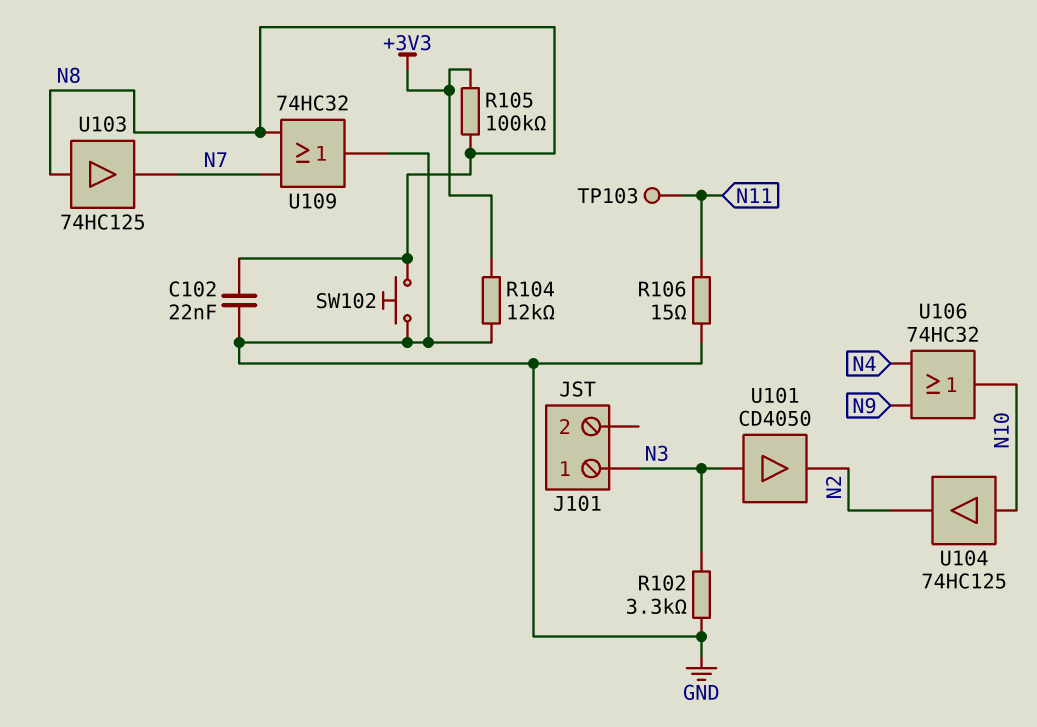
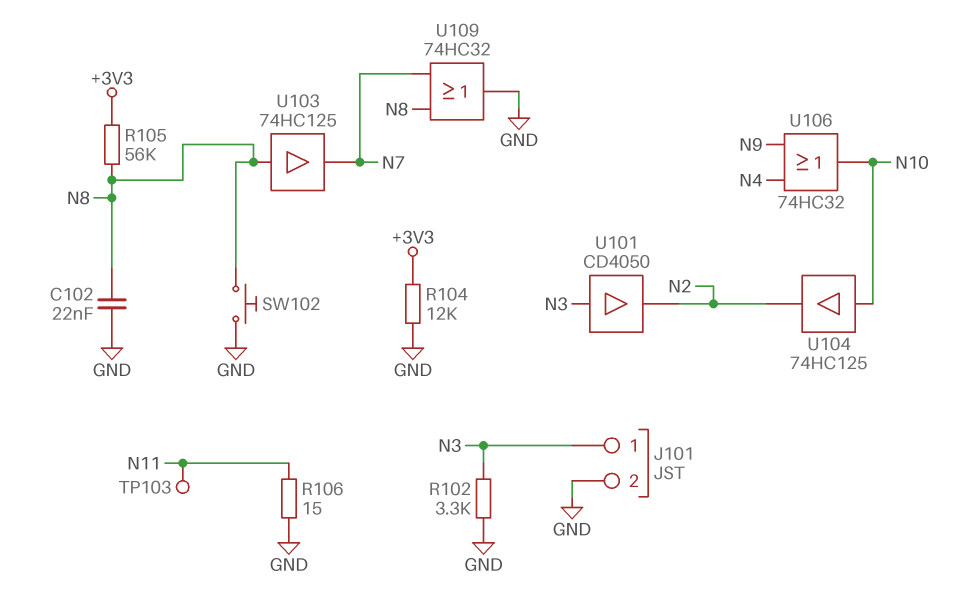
J101 pin 2: none -> GND
R105: 100k (+3V3, N8) -> 56k (+3V3, N8)

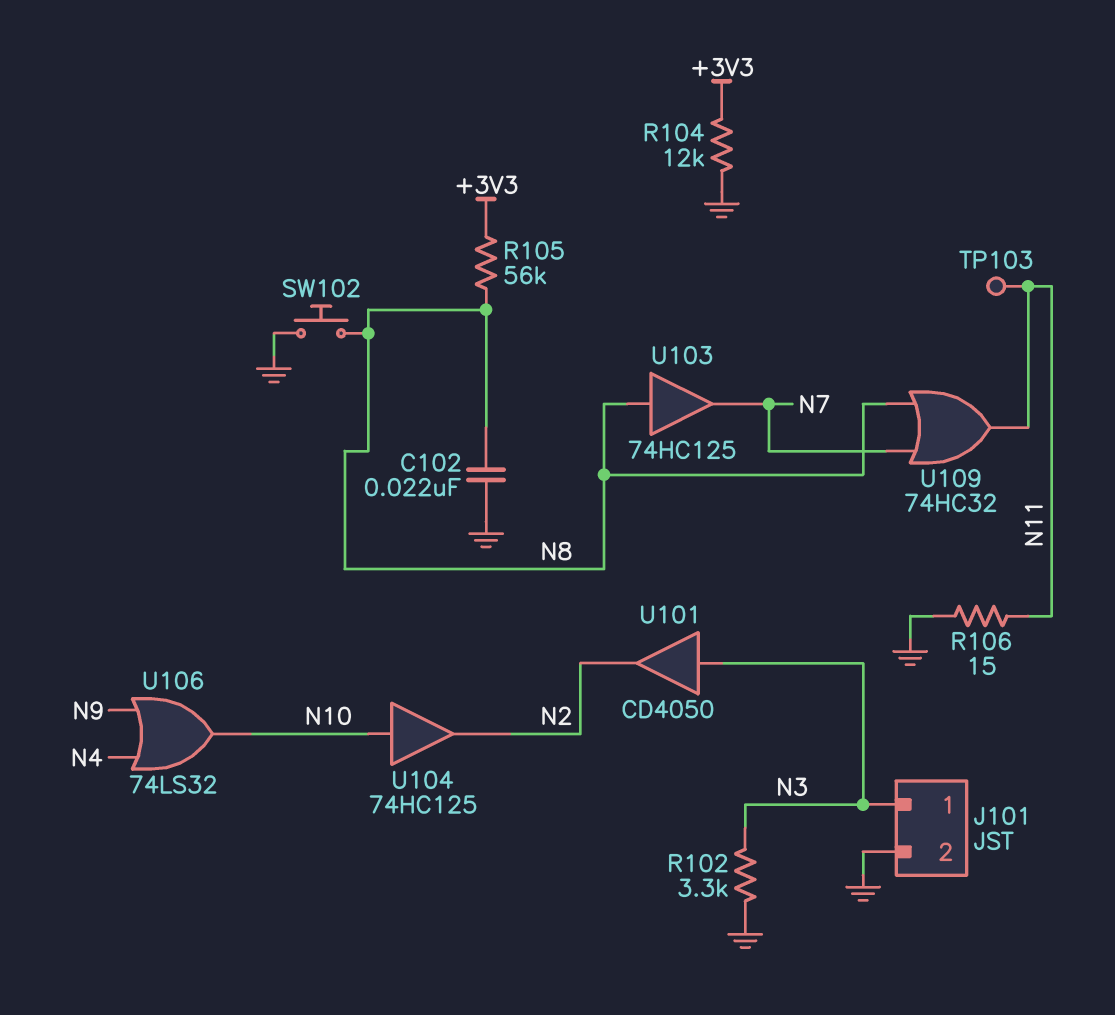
U106: OR 74HC32 (in N4, in N9, out N10) -> OR 74LS32 (in N4, in N9, out N10)
U109: OR 74HC32 (in N7, in N8, out GND) -> OR 74HC32 (in N7, in N8, out N11)

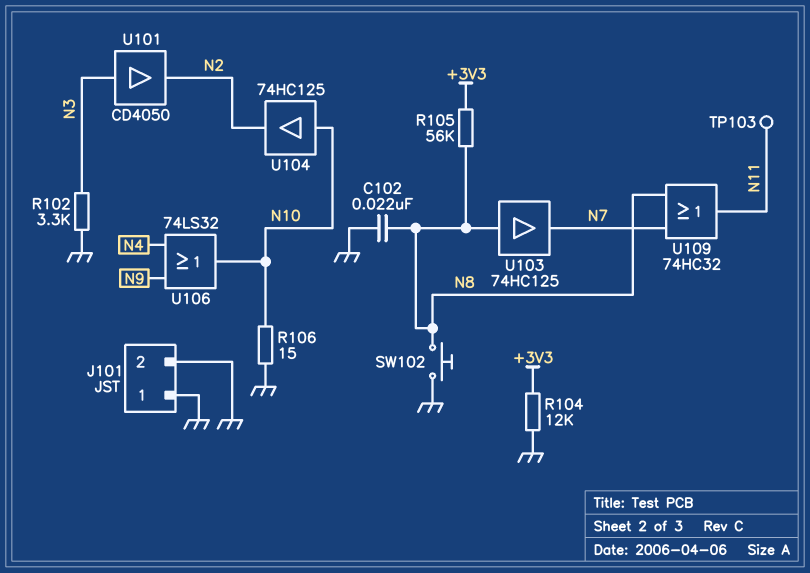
J101 pin 1: N3 -> GND
R106: 15 (GND, N11) -> 15 (GND, N10)

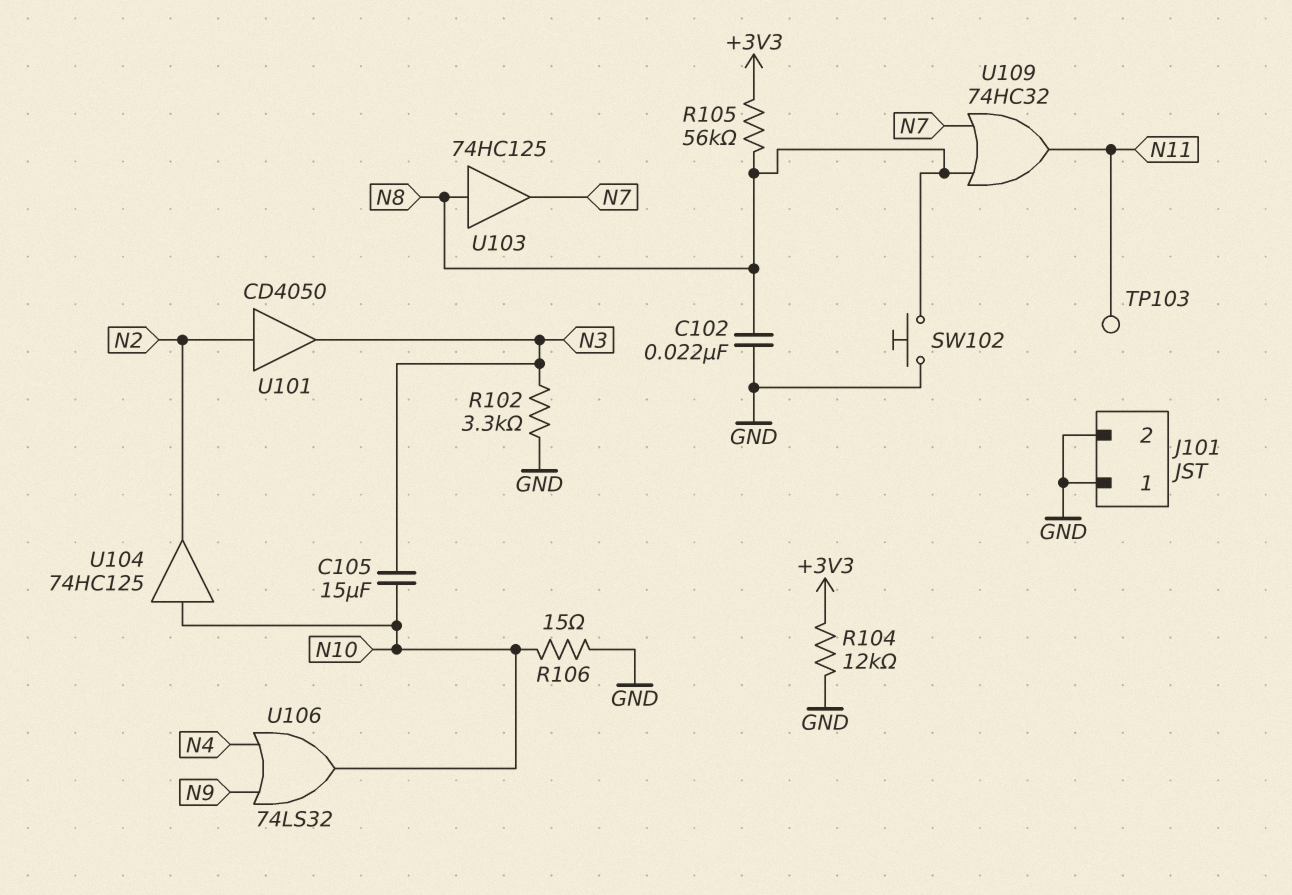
C105: none -> 15uF (N3, N10)
U101: buffer CD4050 (in N3, out N2) -> buffer CD4050 (in N2, out N3)

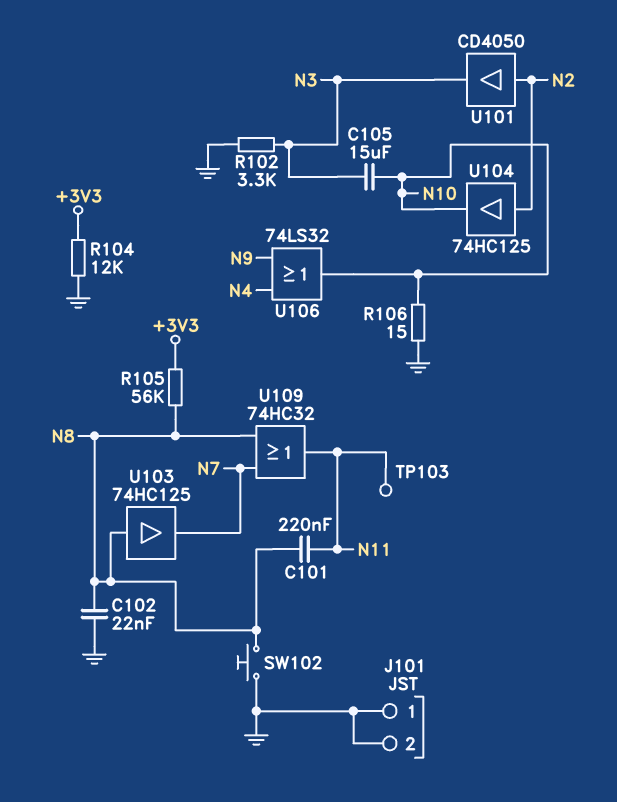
C101: none -> 220nF (N8, N11)
U104: buffer 74HC125 (in N10, out N2) -> buffer 74HC125 (in N2, out N10)

